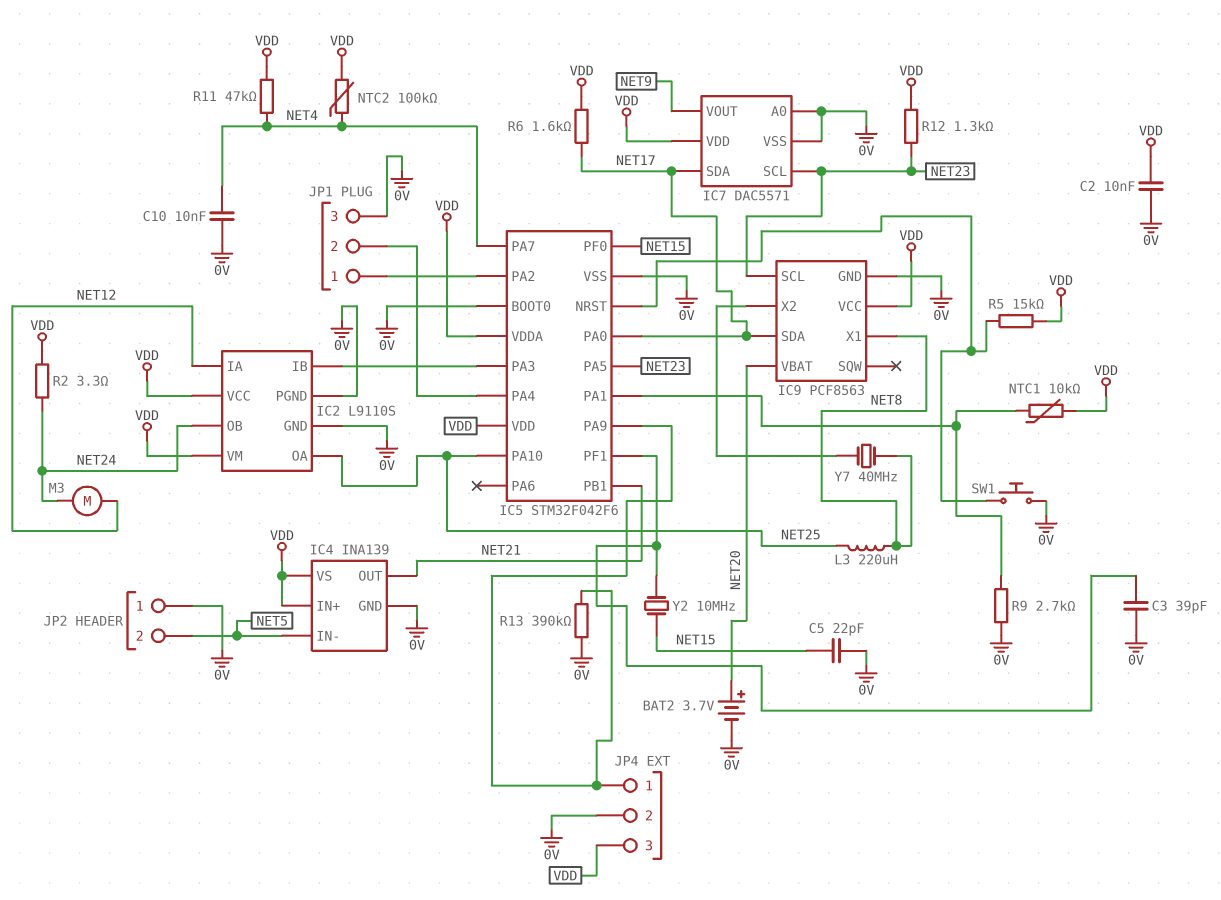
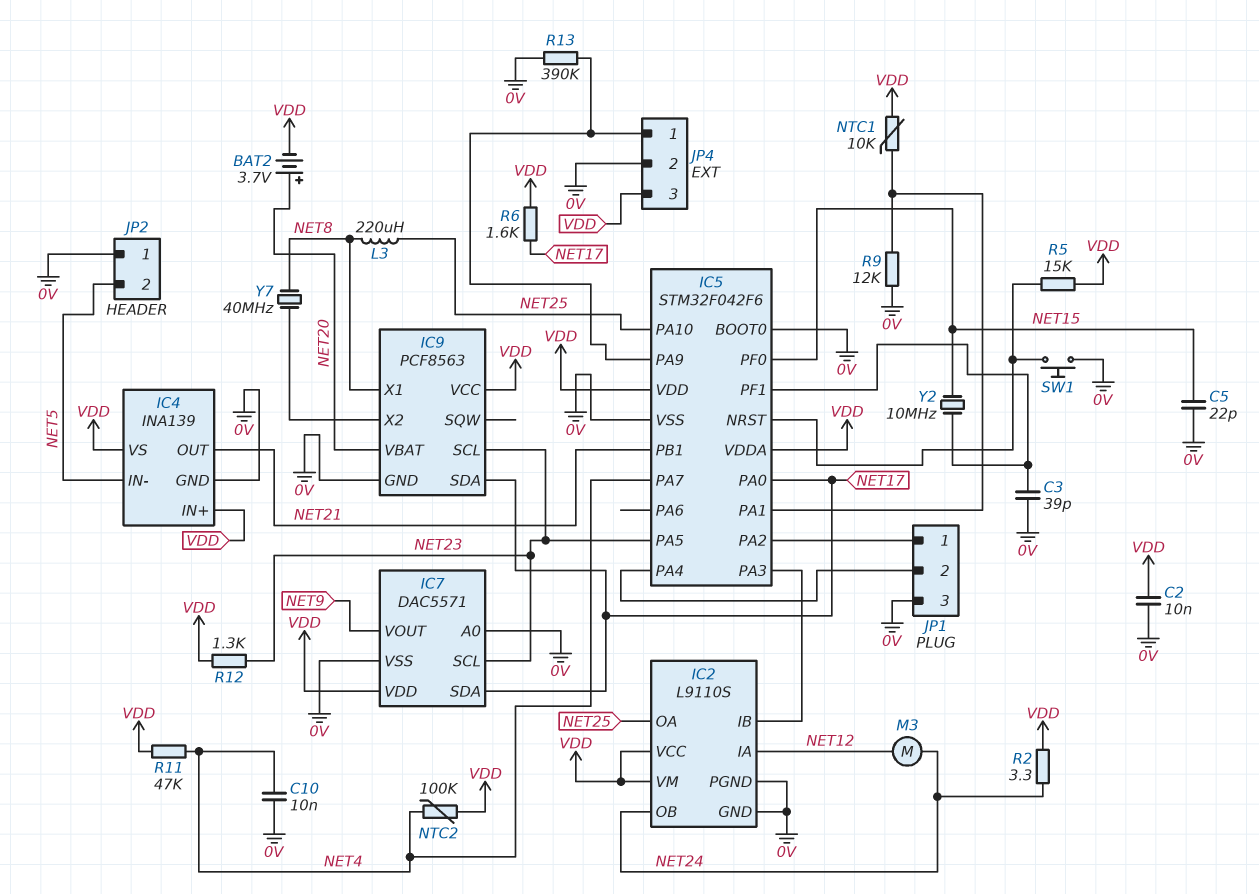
BAT2: 3.7V (plus NET20, minus 0V) -> 3.7V (plus NET20, minus VDD)
R9: 2.7k (0V, IC5/PA1) -> 12k (0V, IC5/PA1)

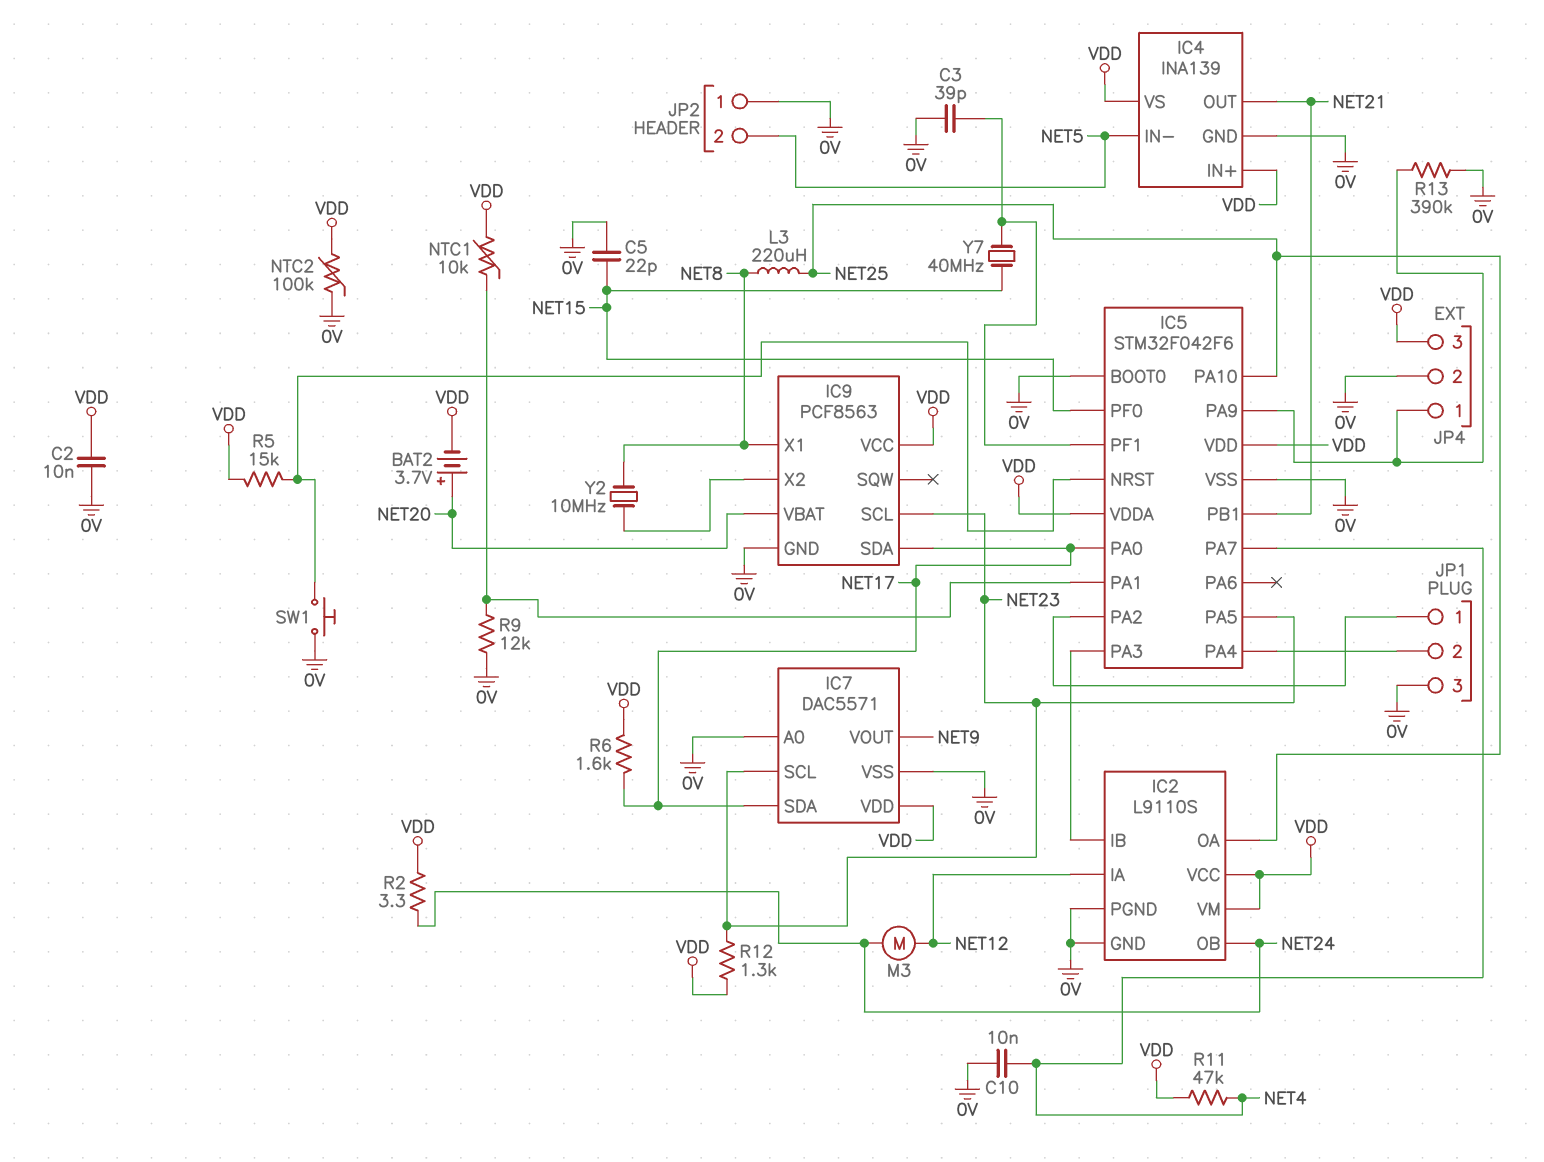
NTC2: 100k (NET4, VDD) -> 100k (0V, VDD)
Y2: 10MHz (IC5/PF1, NET15) -> 10MHz (IC9/X2, NET8)
Y7: 40MHz (IC9/X2, NET8) -> 40MHz (IC5/PF1, NET15)

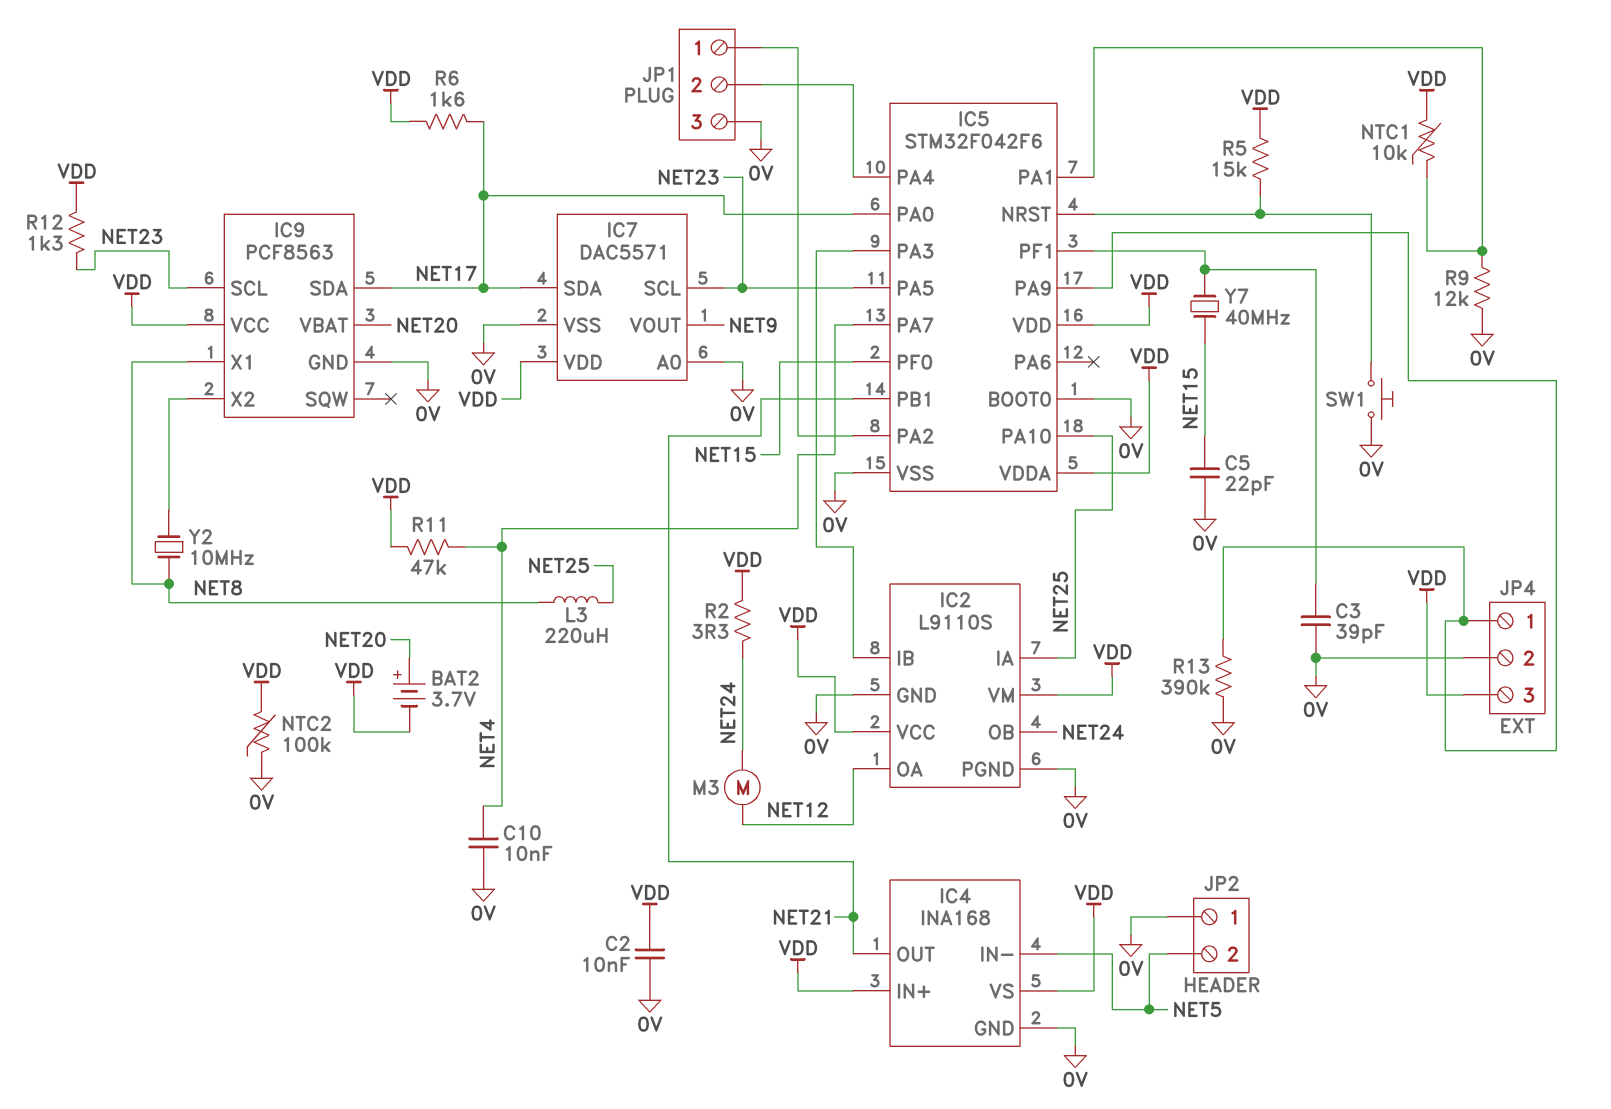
IC2 pin IA: NET12 -> NET25
IC2 pin OA: NET25 -> NET12
IC4: INA139 -> INA168

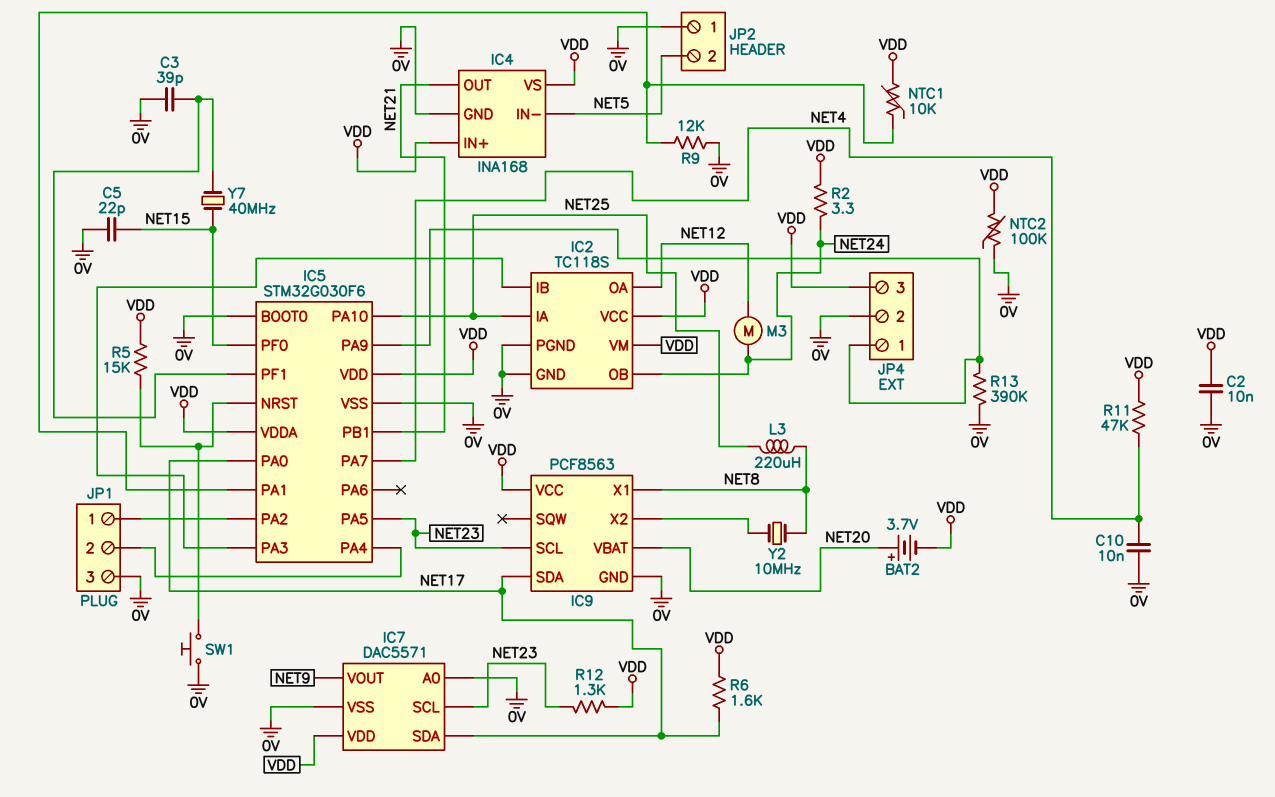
IC2: L9110S -> TC118S
IC5: STM32F042F6 -> STM32G030F6

